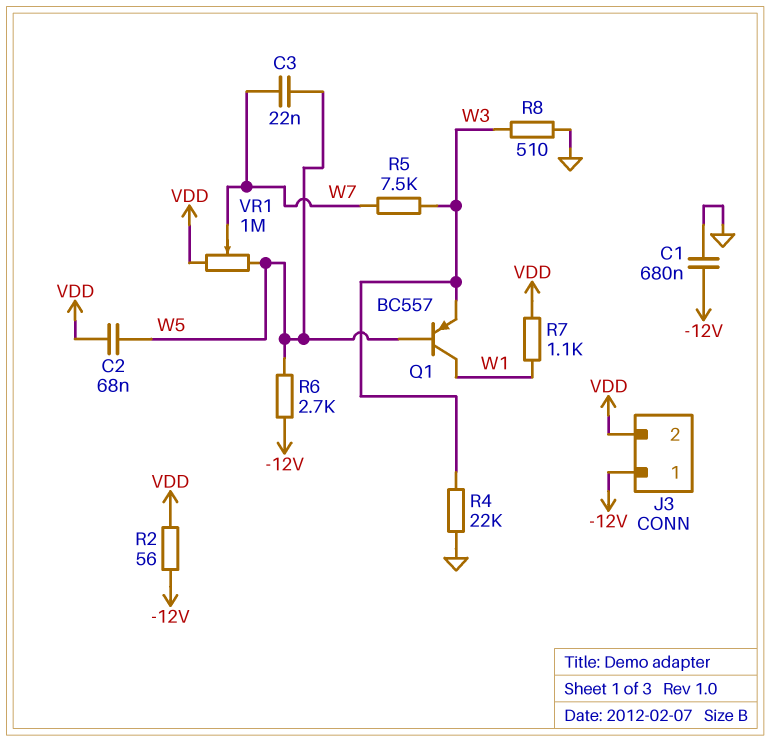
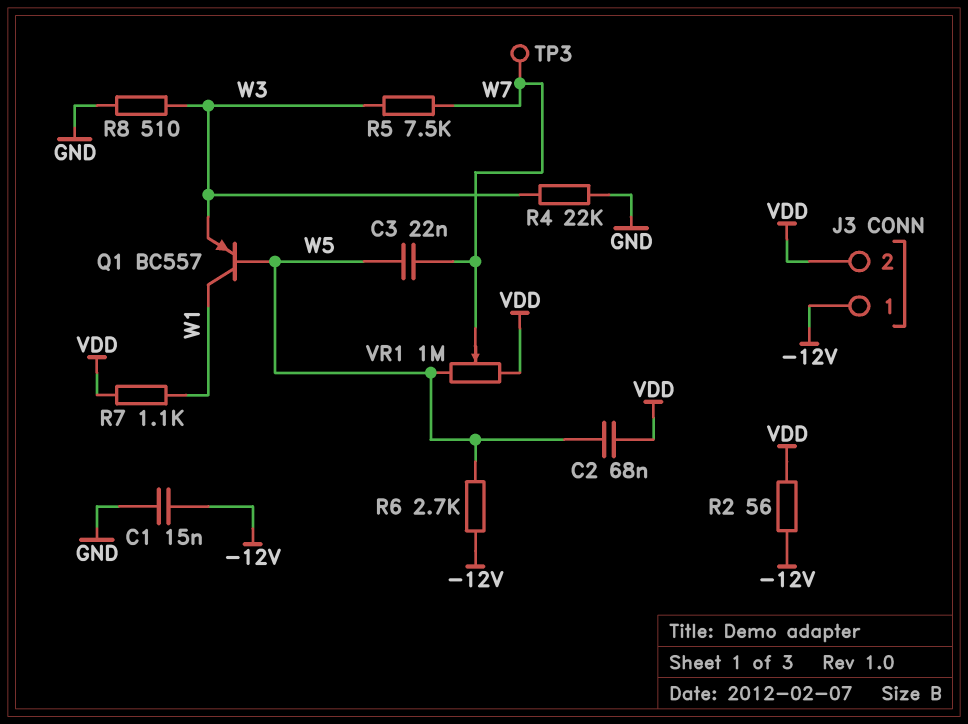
C1: 680nF (-12V, GND) -> 15nF (-12V, GND)
TP3: none -> test point (W7)

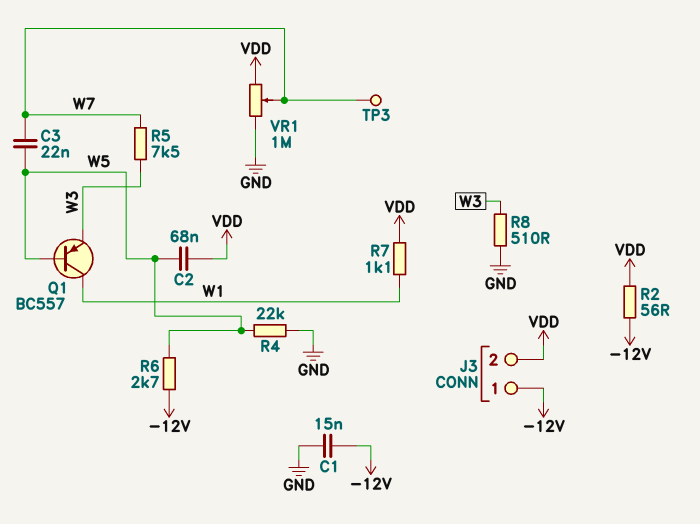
R4: 22k (GND, W3) -> 22k (GND, W5)
VR1: 1M (VDD, W5, wiper W7) -> 1M (GND, VDD, wiper W7)

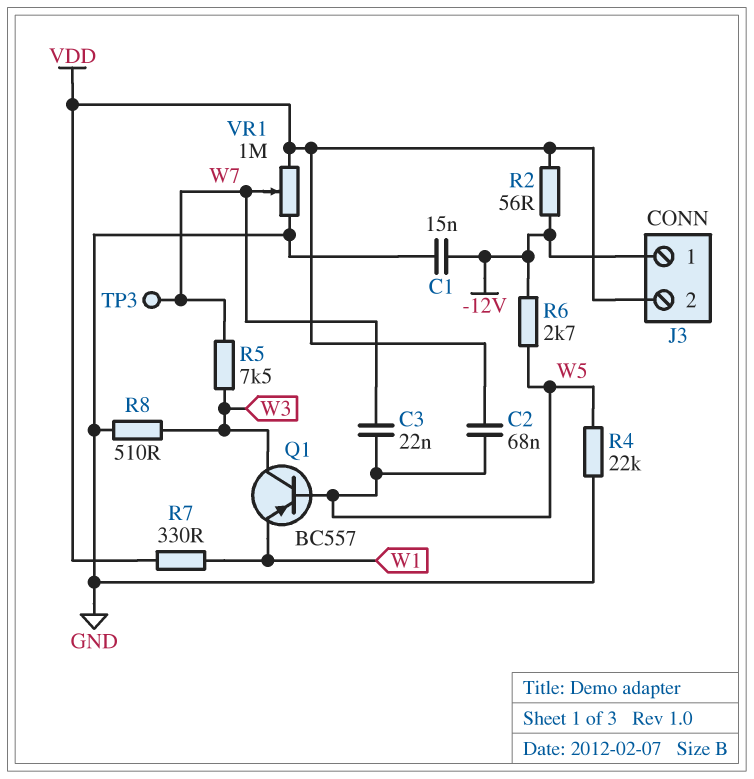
Q1: PNP BC557 (B W5, C W1, E W3) -> PNP BC557 (B W5, C W3, E W1)
R7: 1.1k (VDD, W1) -> 330 (VDD, W1)

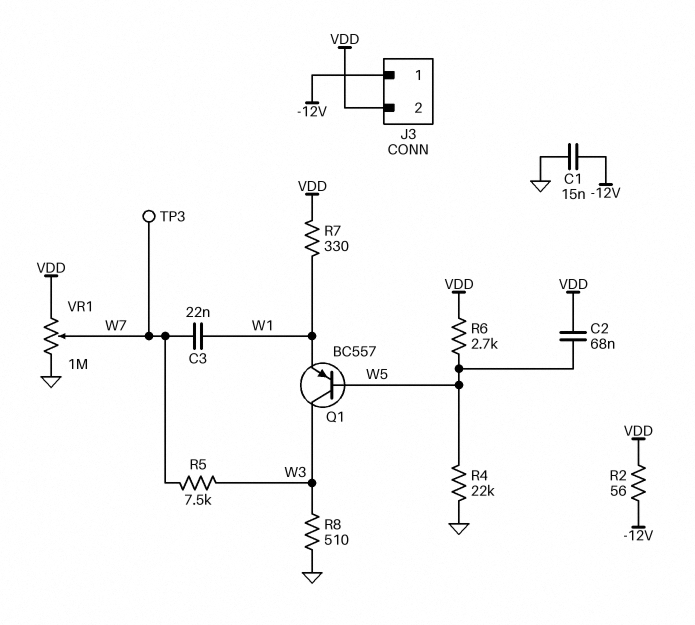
C3: 22nF (W5, W7) -> 22nF (W1, W7)
R6: 2.7k (-12V, W5) -> 2.7k (VDD, W5)

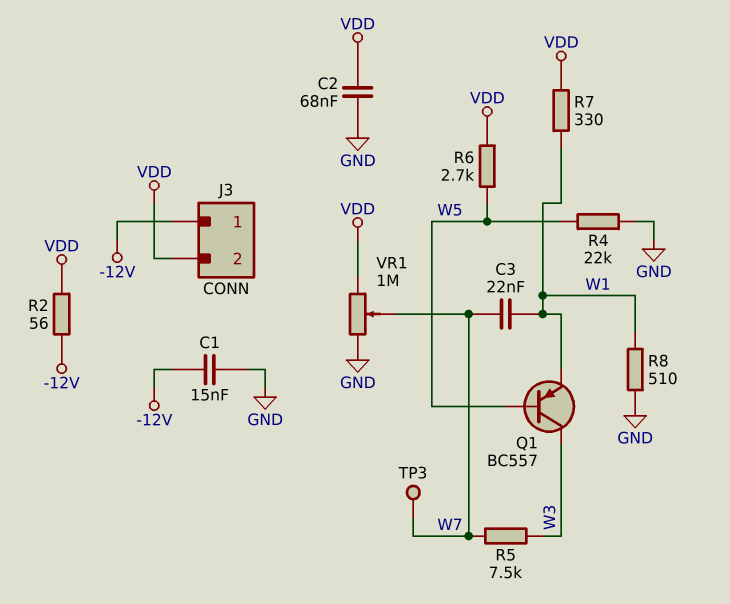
C2: 68nF (VDD, W5) -> 68nF (GND, VDD)
R8: 510 (GND, W3) -> 510 (GND, W1)

